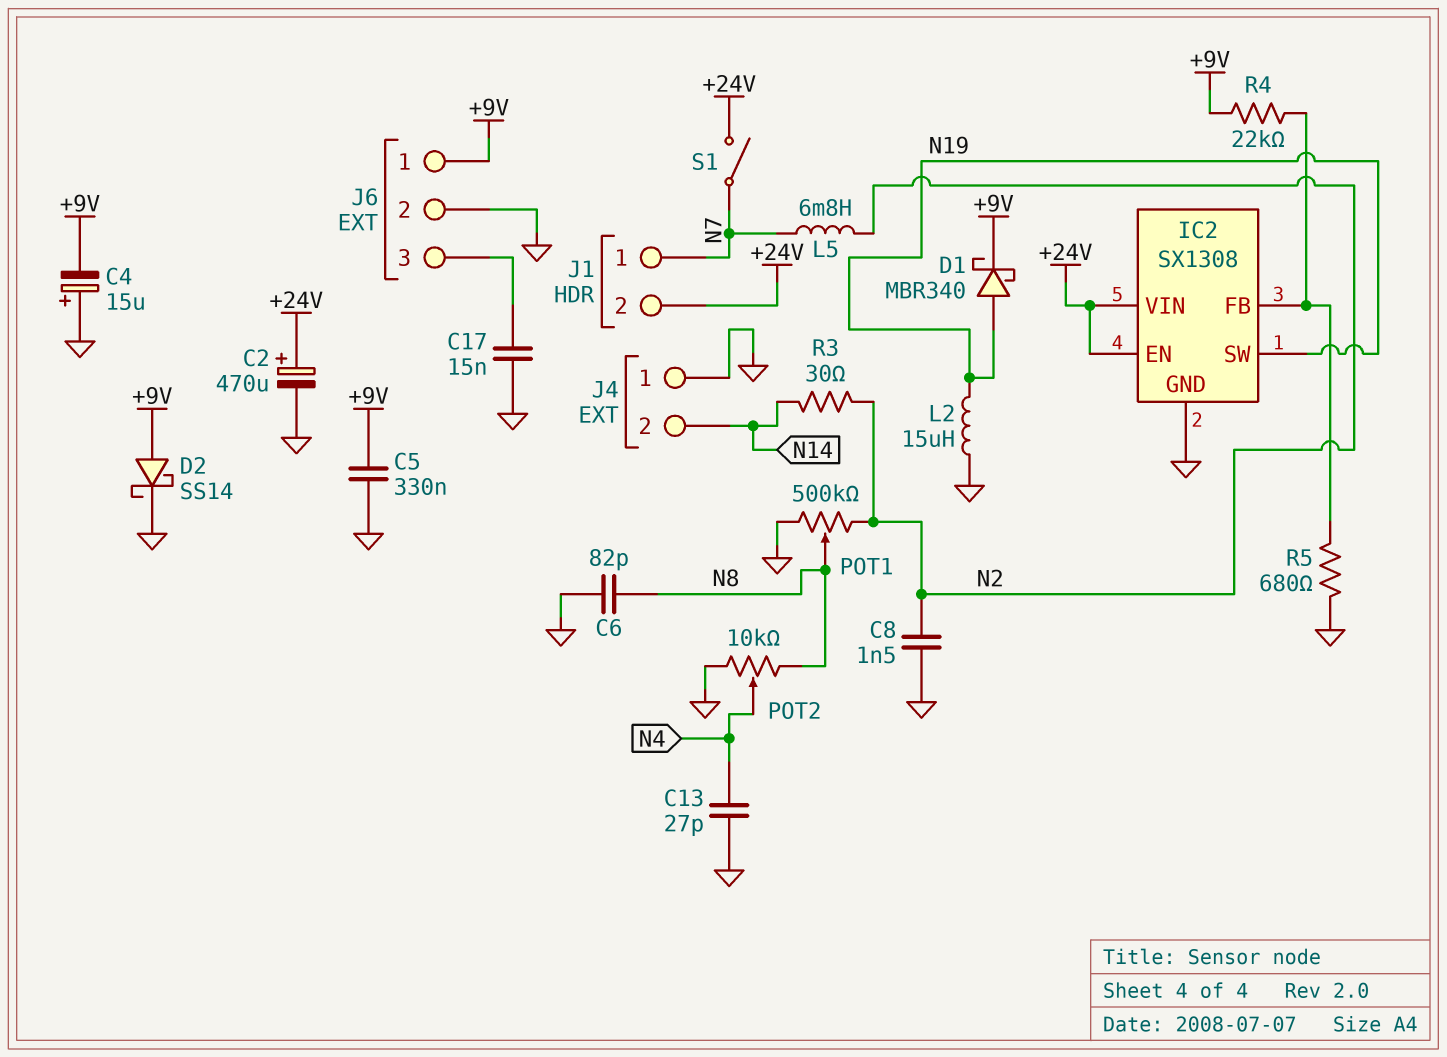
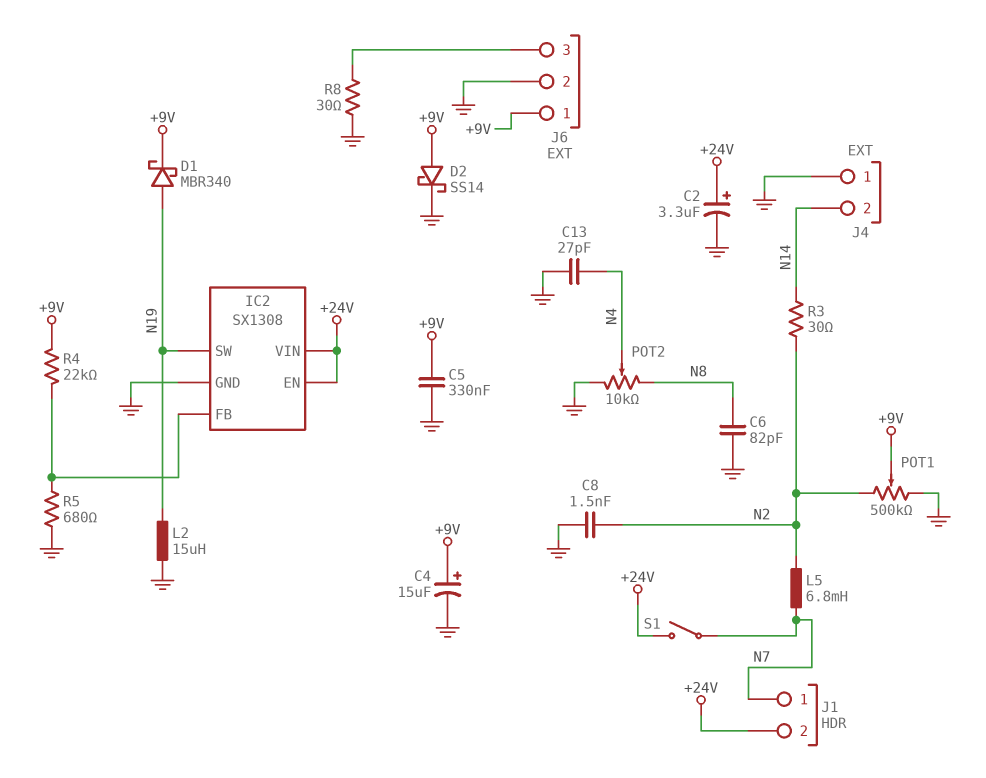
C2: 470uF (plus +24V, minus GND) -> 3.3uF (plus +24V, minus GND)
C4: 15uF (plus GND, minus +9V) -> 15uF (plus +9V, minus GND)
C17: 15nF (GND, J6/3) -> none
POT1: 500k (GND, N2, wiper N8) -> 500k (GND, N2, wiper +9V)
R8: none -> 30 (GND, J6/3)

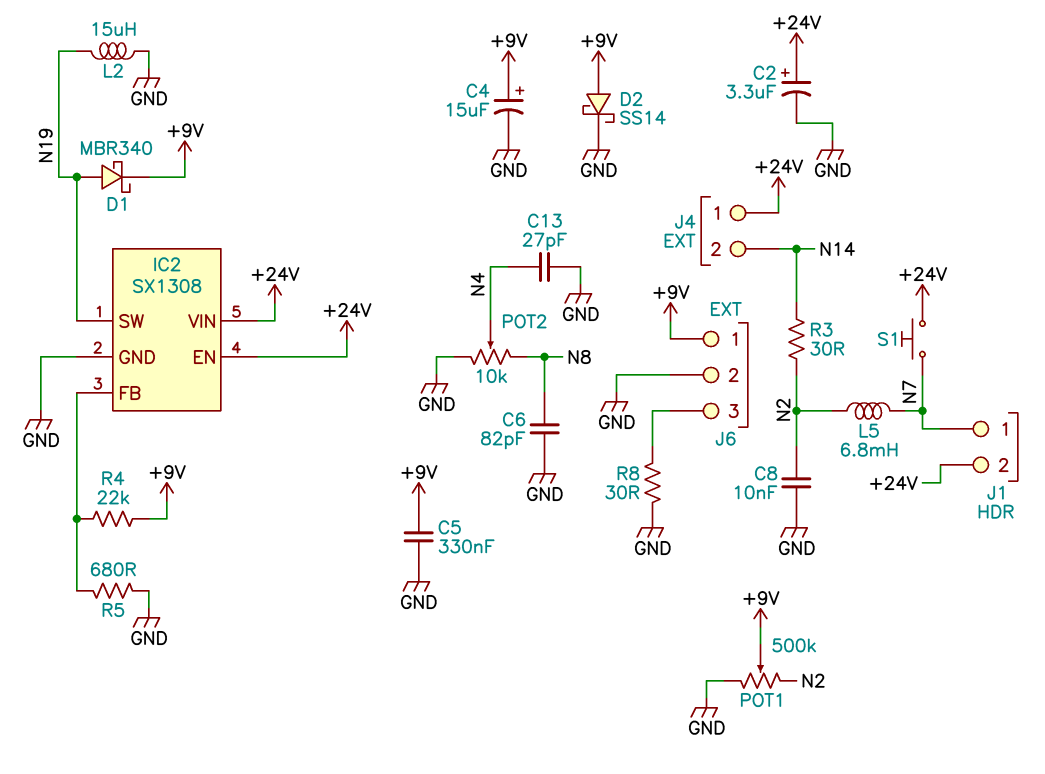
C8: 1.5nF (GND, N2) -> 10nF (GND, N2)
J4 pin 1: GND -> +24V
S1: switch (+24V, N7) -> button (+24V, N7)

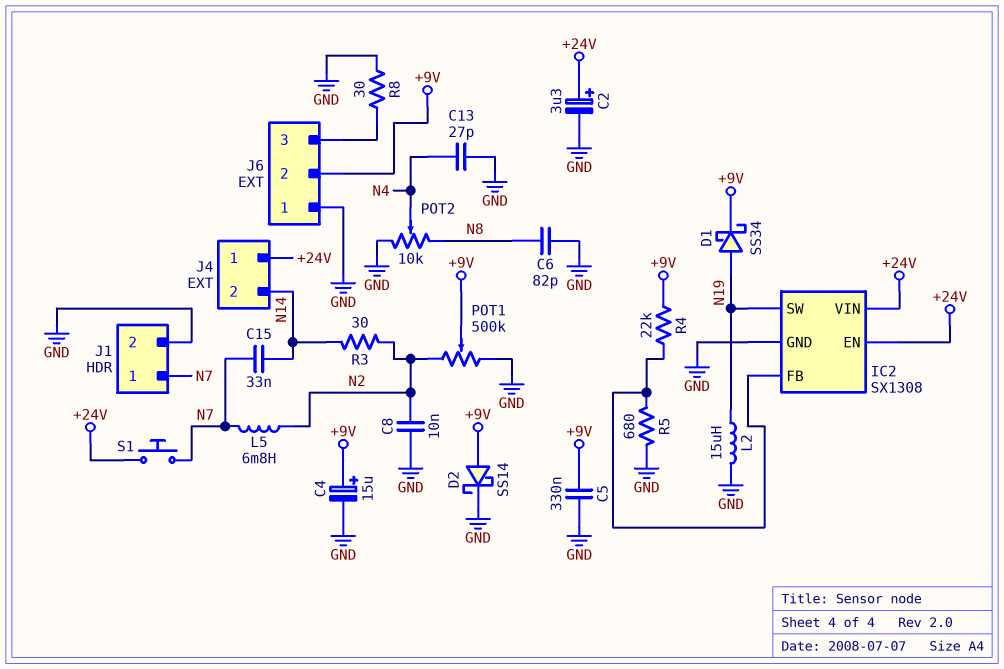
C15: none -> 33nF (N7, N14)
D1: schottky MBR340 (A N19, K +9V) -> schottky SS34 (A N19, K +9V)
J1 pin 2: +24V -> GND
J6 pin 1: +9V -> GND
J6 pin 2: GND -> +9V

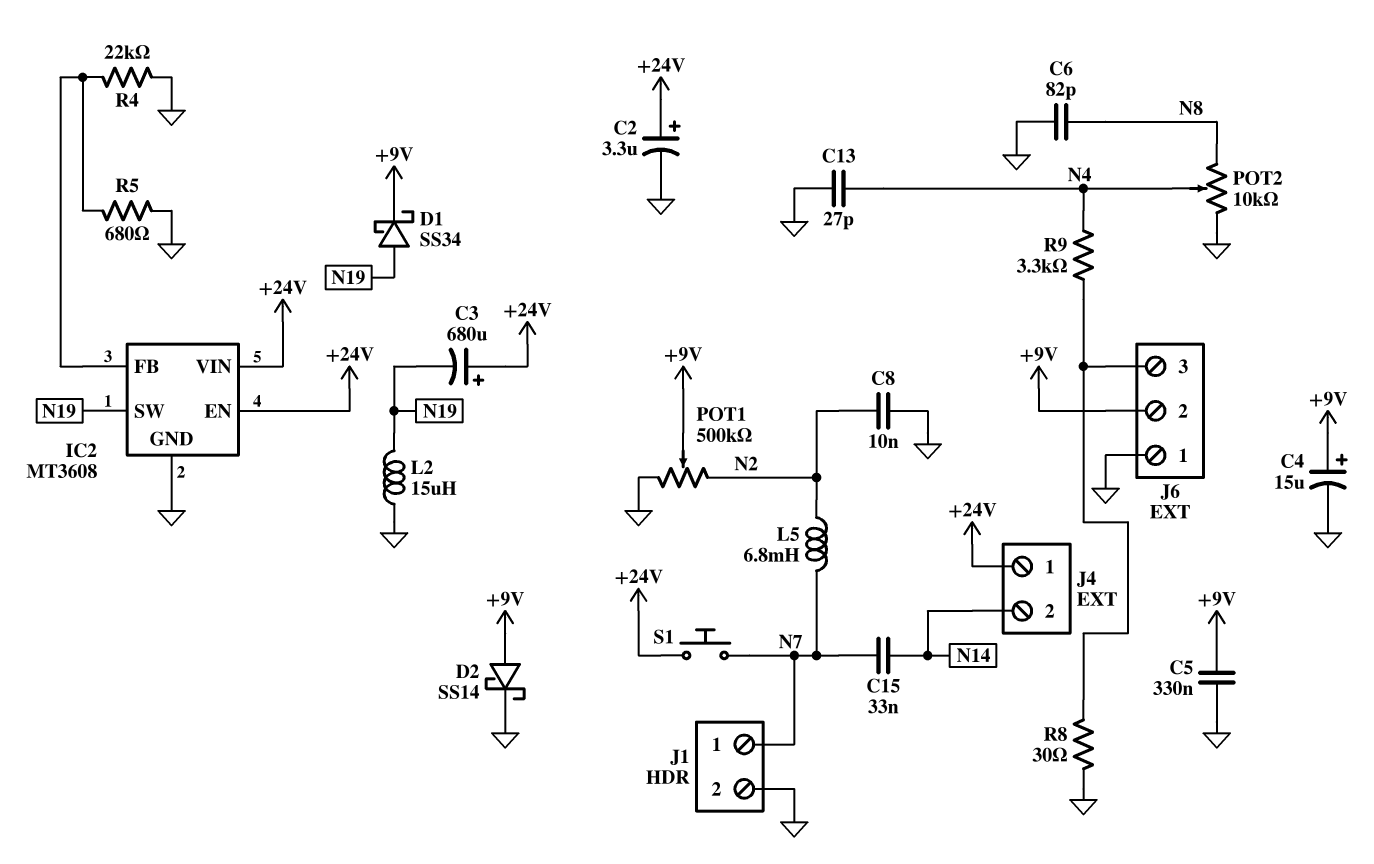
C3: none -> 680uF (plus +24V, minus N19)
IC2: SX1308 -> MT3608
R3: 30 (N2, N14) -> none
R4: 22k (+9V, IC2/FB) -> 22k (GND, IC2/FB)
R9: none -> 3.3k (J6/3, N4)

